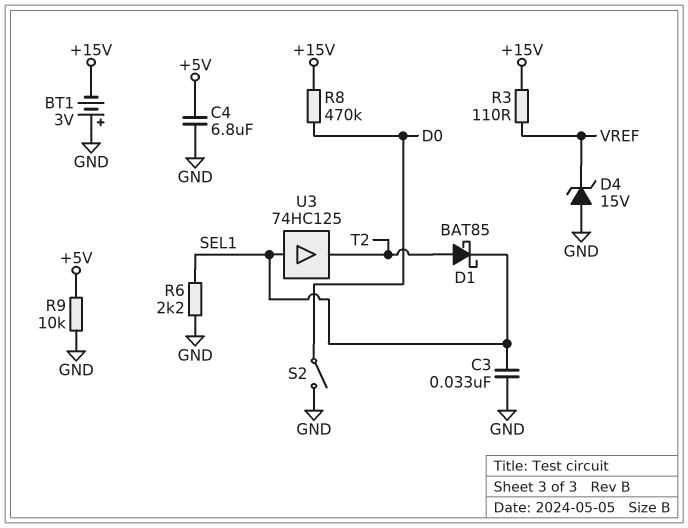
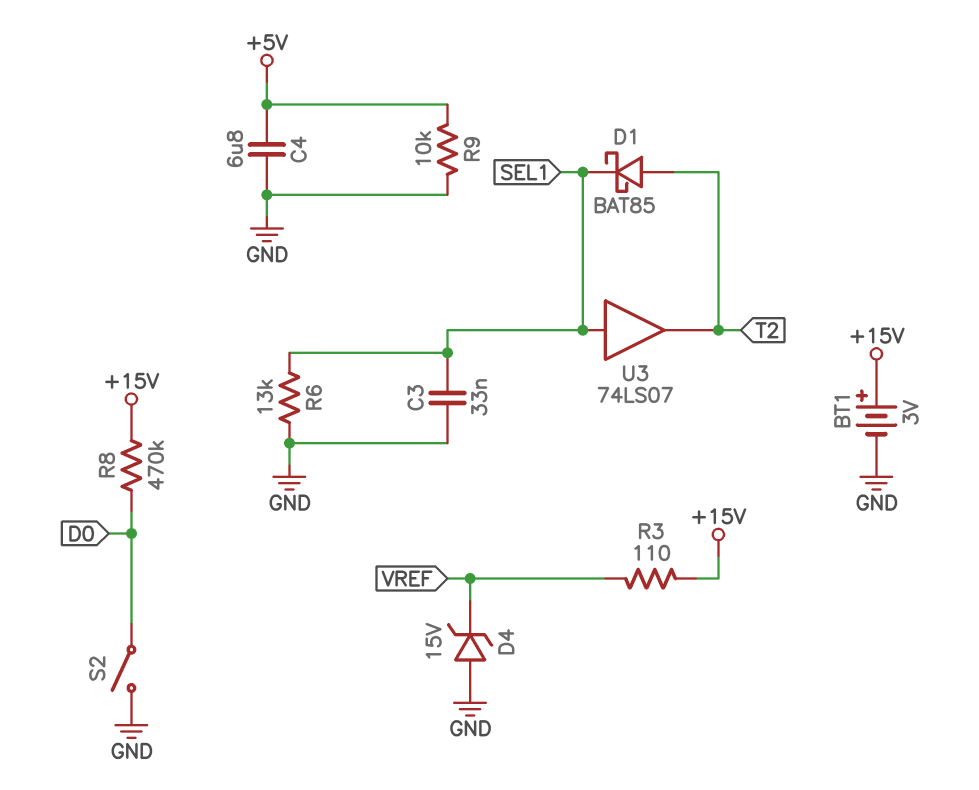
BT1: 3V (plus GND, minus +15V) -> 3V (plus +15V, minus GND)
R6: 2.2k (GND, SEL1) -> 13k (GND, SEL1)
U3: buffer 74HC125 (in SEL1, out T2) -> buffer 74LS07 (in SEL1, out T2)

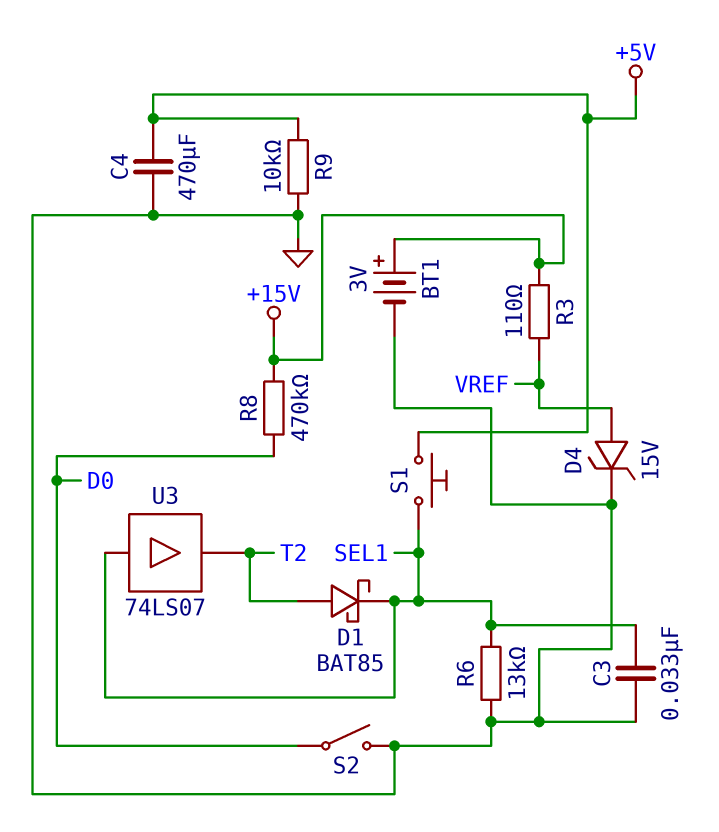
C4: 6.8uF (+5V, GND) -> 470uF (+5V, GND)
D4: zener 15V (A GND, K VREF) -> zener 15V (A VREF, K GND)
S1: none -> button (+5V, SEL1)

